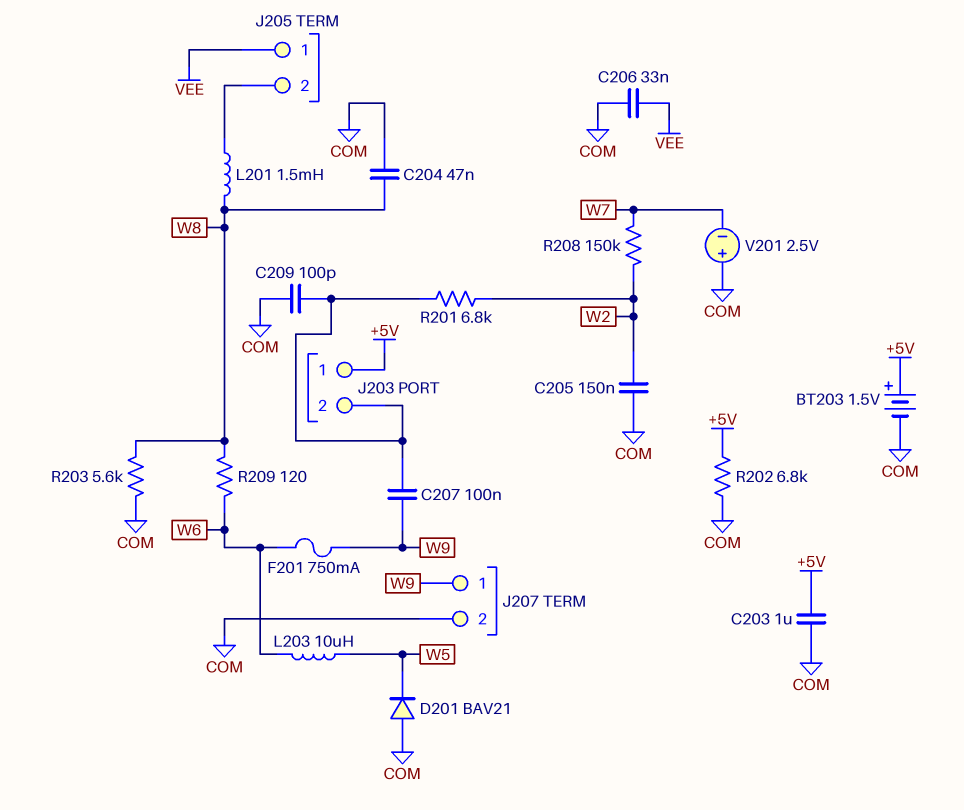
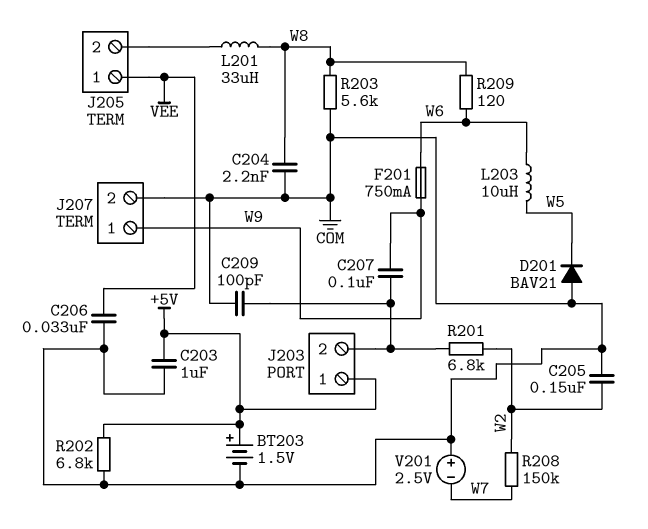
C204: 47nF (COM, W8) -> 2.2nF (COM, W8)
L201: 1.5mH (J205/2, W8) -> 33uH (J205/2, W8)

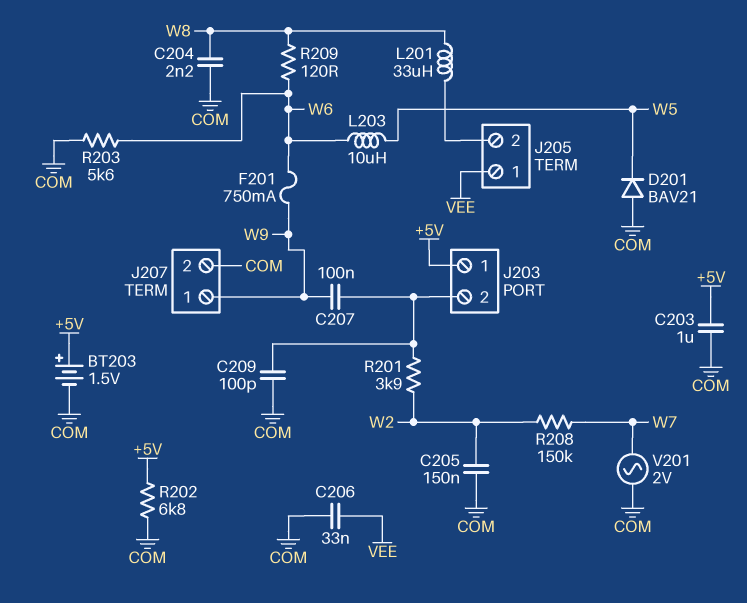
R201: 6.8k (J203/2, W2) -> 3.9k (J203/2, W2)
R203: 5.6k (COM, W8) -> 5.6k (COM, W6)
V201: 2.5V (plus COM, minus W7) -> AC 2V (COM, W7)

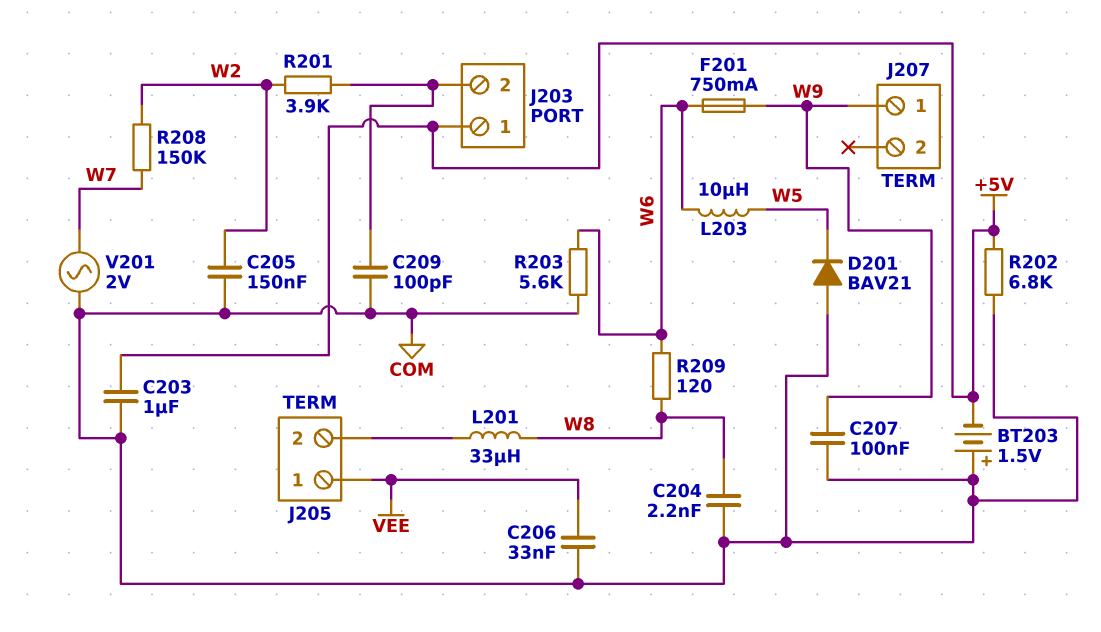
BT203: 1.5V (plus +5V, minus COM) -> 1.5V (plus COM, minus +5V)
C207: 100nF (J203/2, W9) -> 100nF (COM, W9)
J207 pin 2: COM -> none

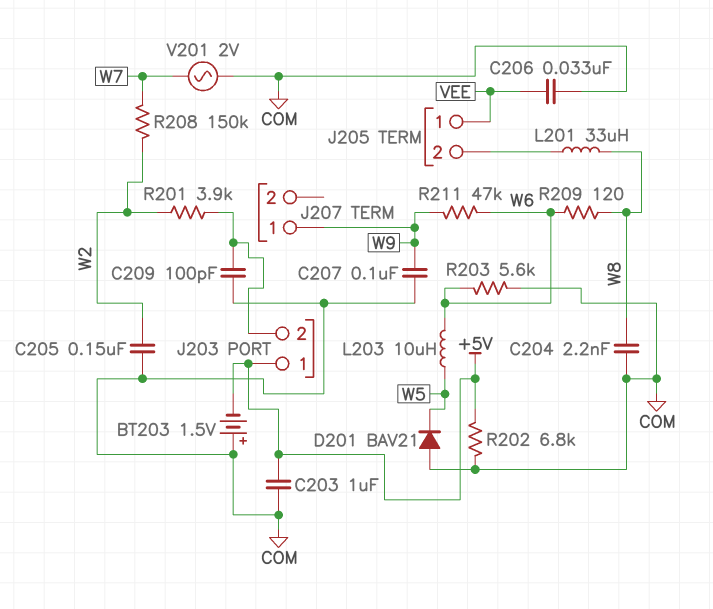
F201: 750mA (W6, W9) -> none
R211: none -> 47k (W6, W9)

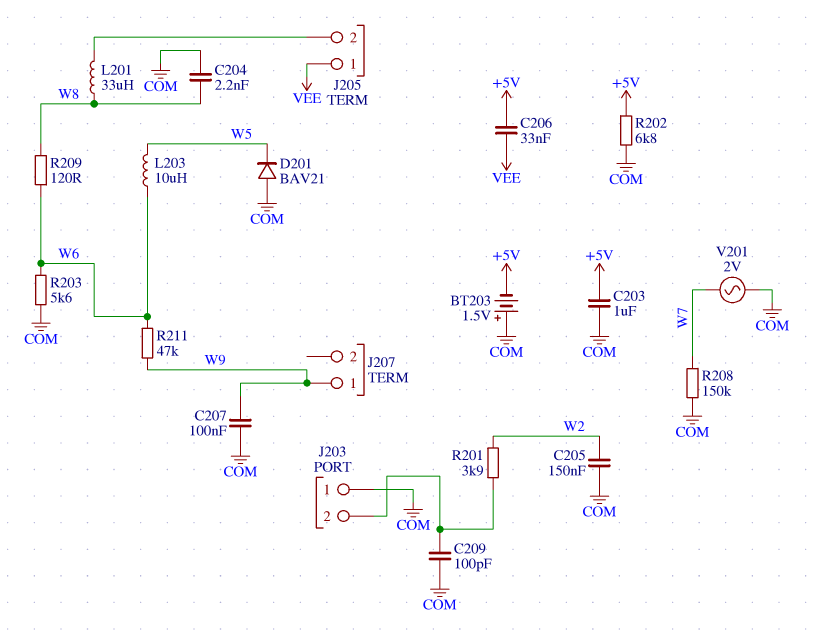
C206: 33nF (COM, VEE) -> 33nF (+5V, VEE)
J203 pin 1: +5V -> COM
R208: 150k (W2, W7) -> 150k (COM, W7)

